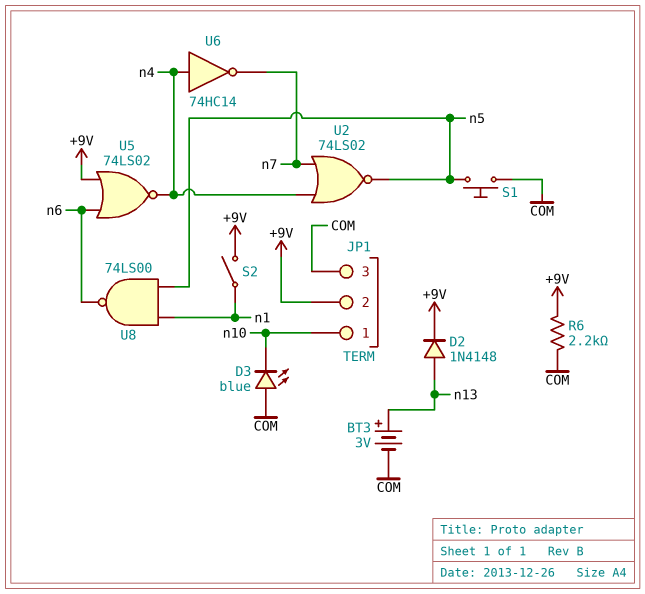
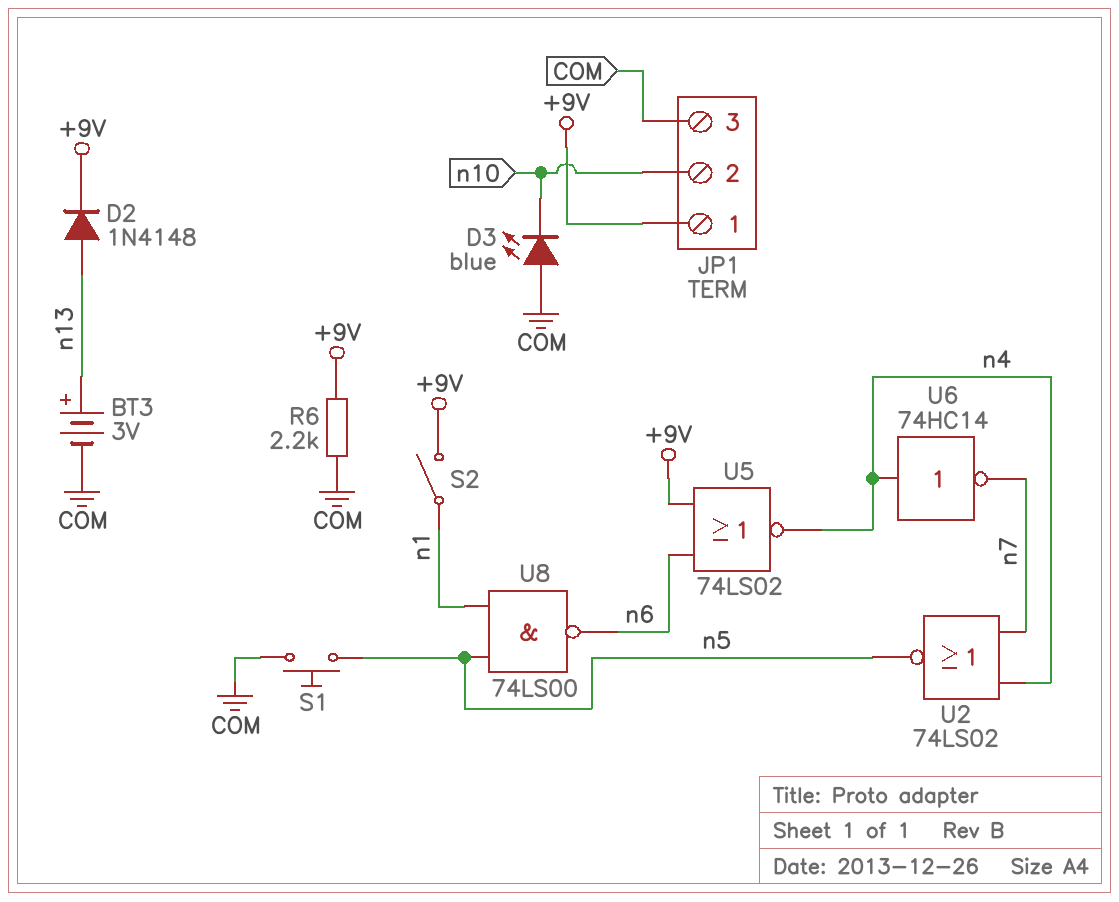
JP1 pin 1: n10 -> +9V
JP1 pin 2: +9V -> n10

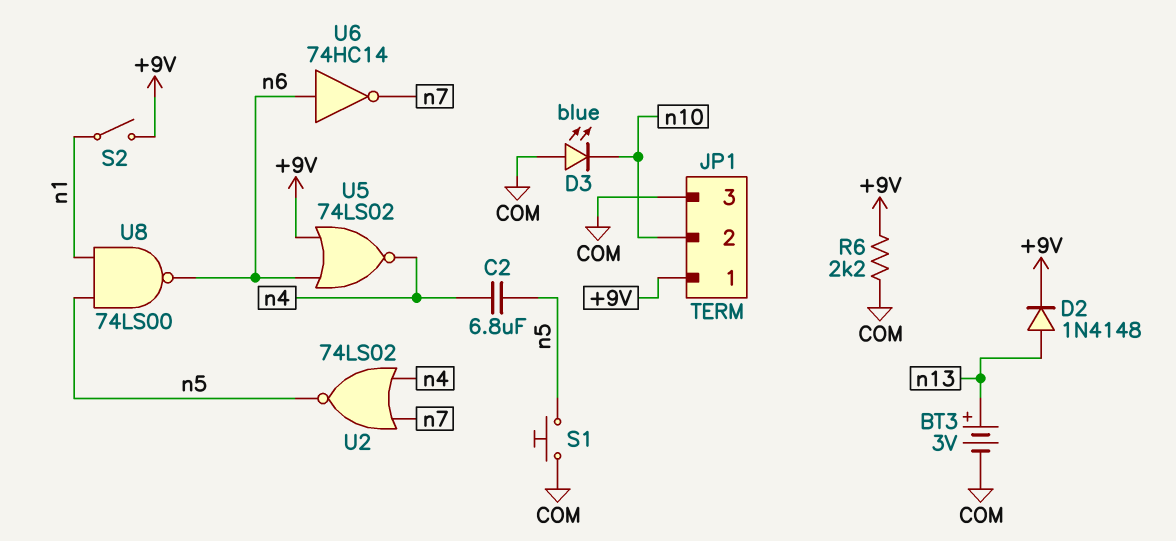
C2: none -> 6.8uF (n4, n5)
U6: NOT 74HC14 (in n4, out n7) -> NOT 74HC14 (in n6, out n7)

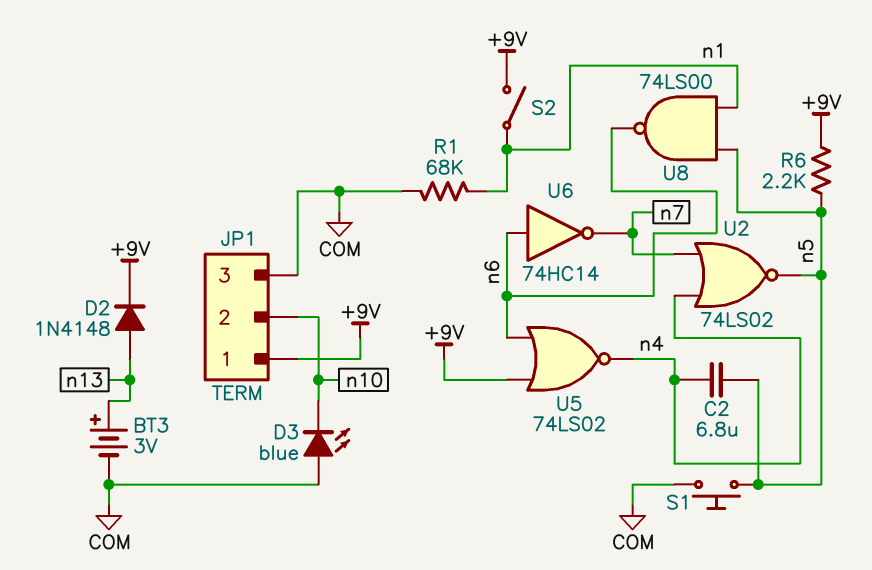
R1: none -> 68k (COM, n1)
R6: 2.2k (+9V, COM) -> 2.2k (+9V, n5)

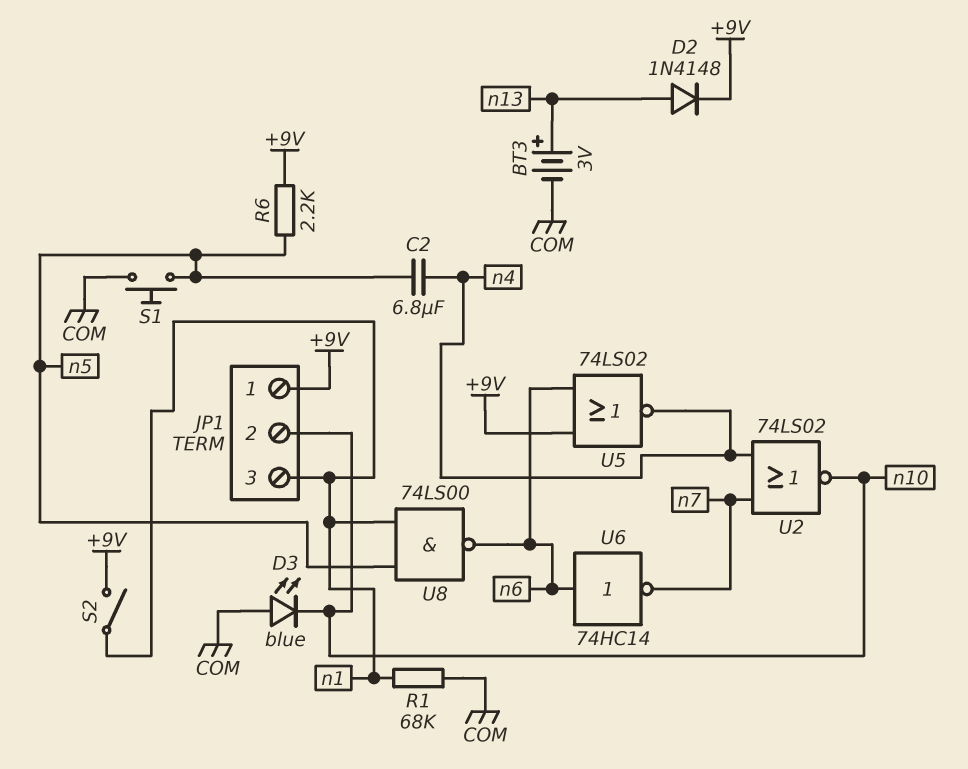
JP1 pin 3: COM -> n1
U2: NOR 74LS02 (in n4, in n7, out n5) -> NOR 74LS02 (in n4, in n7, out n10)

